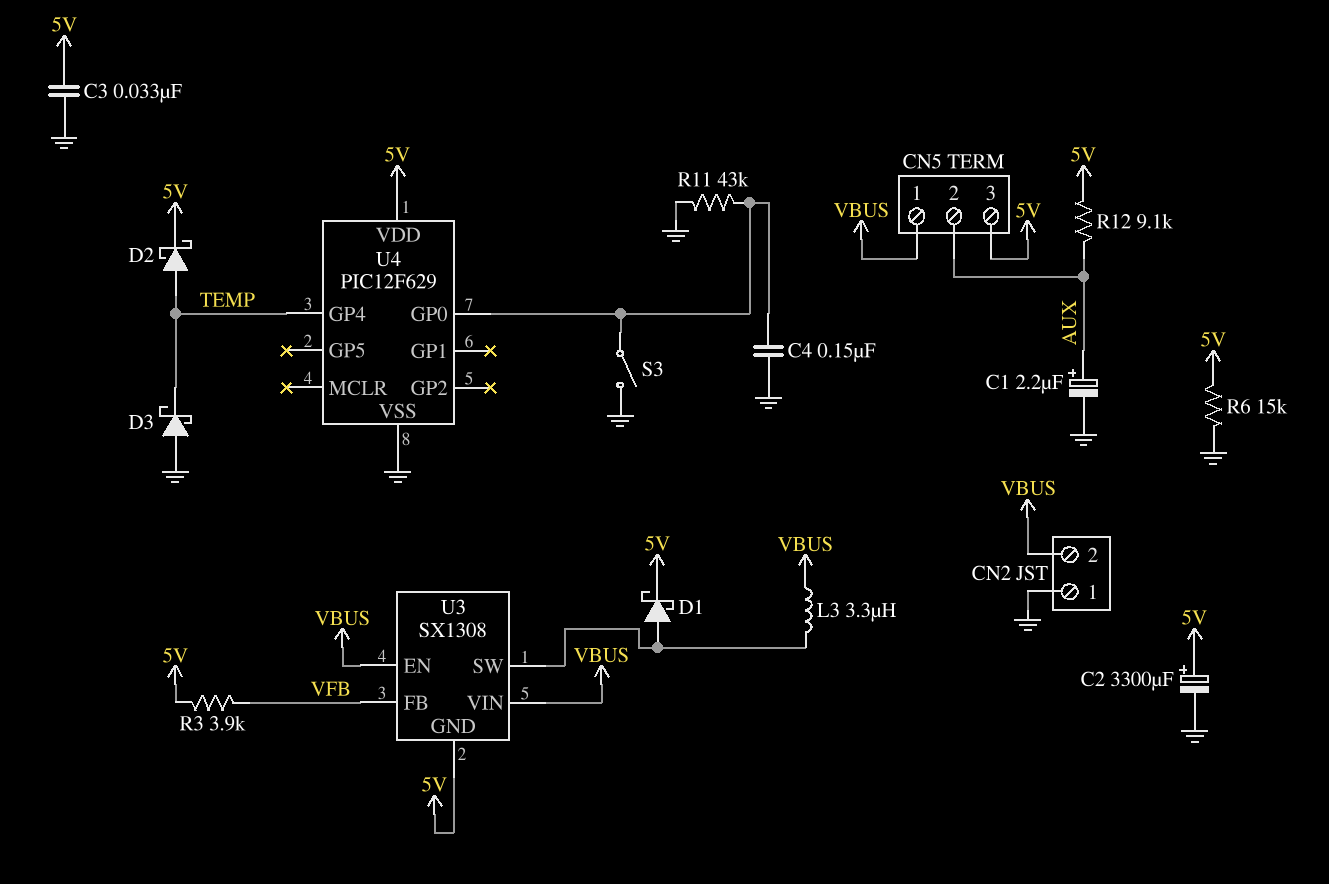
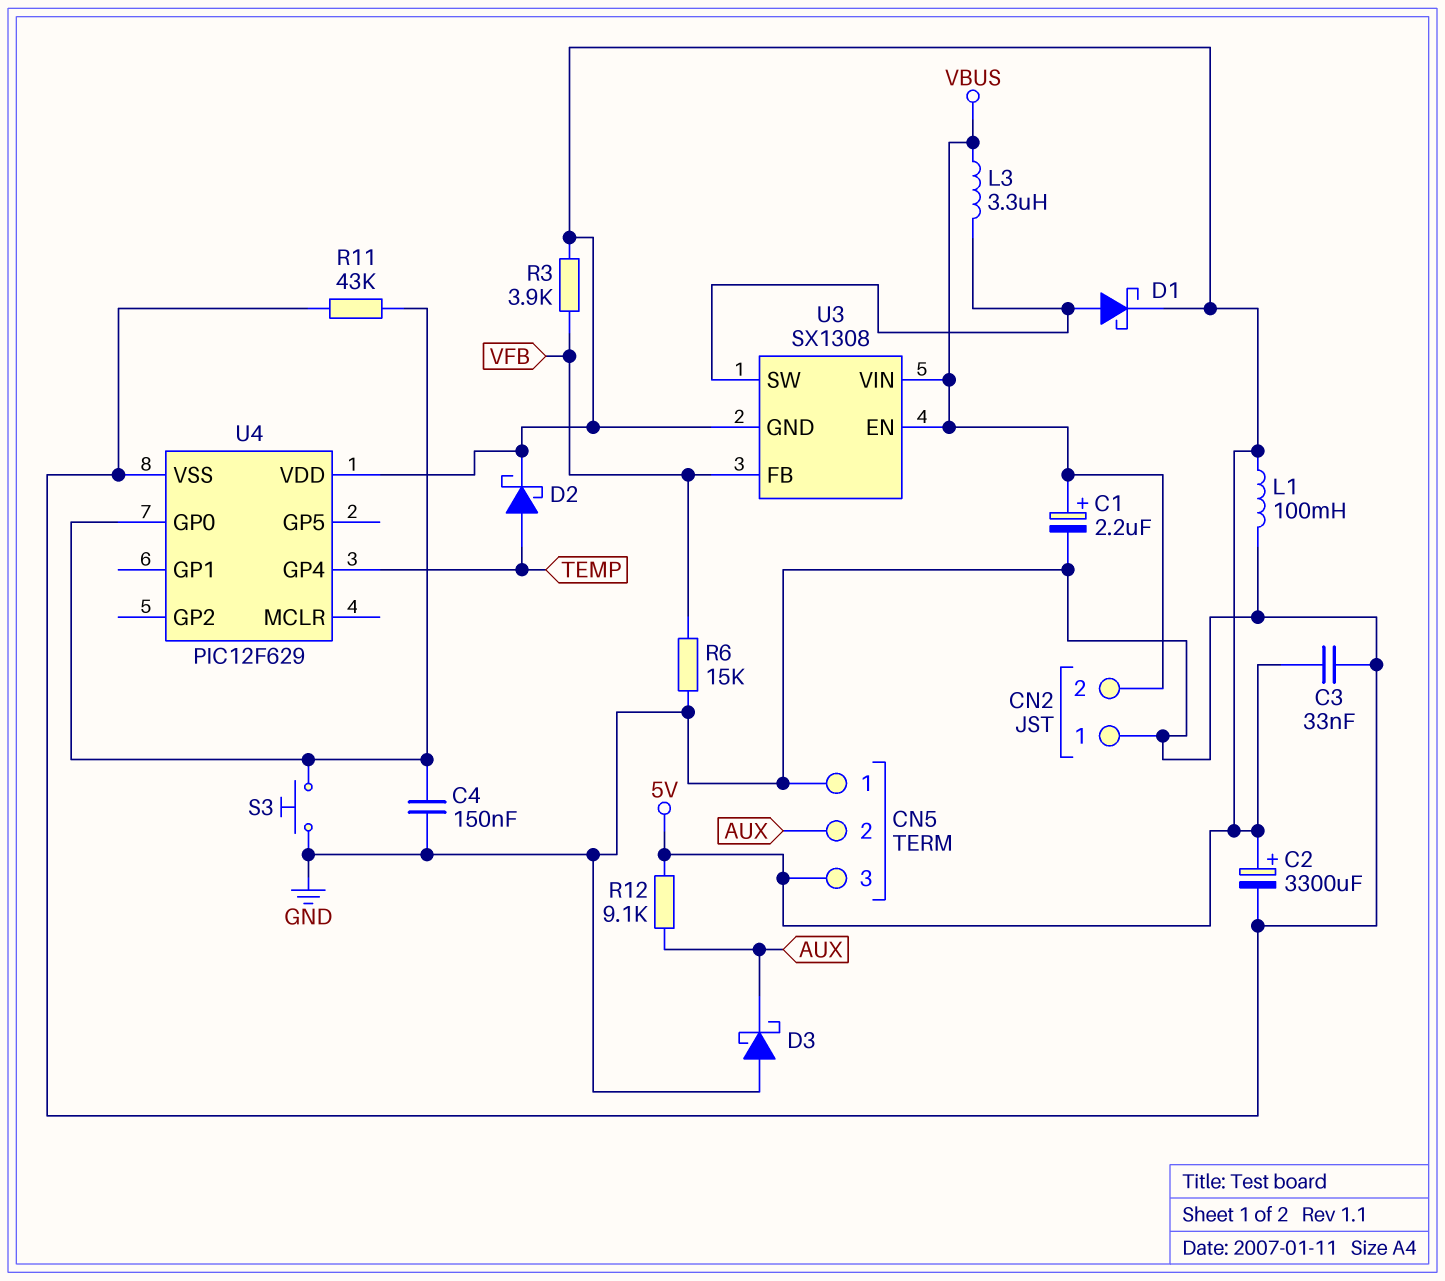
C1: 2.2uF (plus AUX, minus GND) -> 2.2uF (plus VBUS, minus GND)
CN5 pin 1: VBUS -> GND
D3: schottky (A GND, K TEMP) -> schottky (A GND, K AUX)
L1: none -> 100mH (5V, GND)
R6: 15k (5V, GND) -> 15k (GND, VFB)
S3: switch (GND, U4/GP0) -> button (GND, U4/GP0)

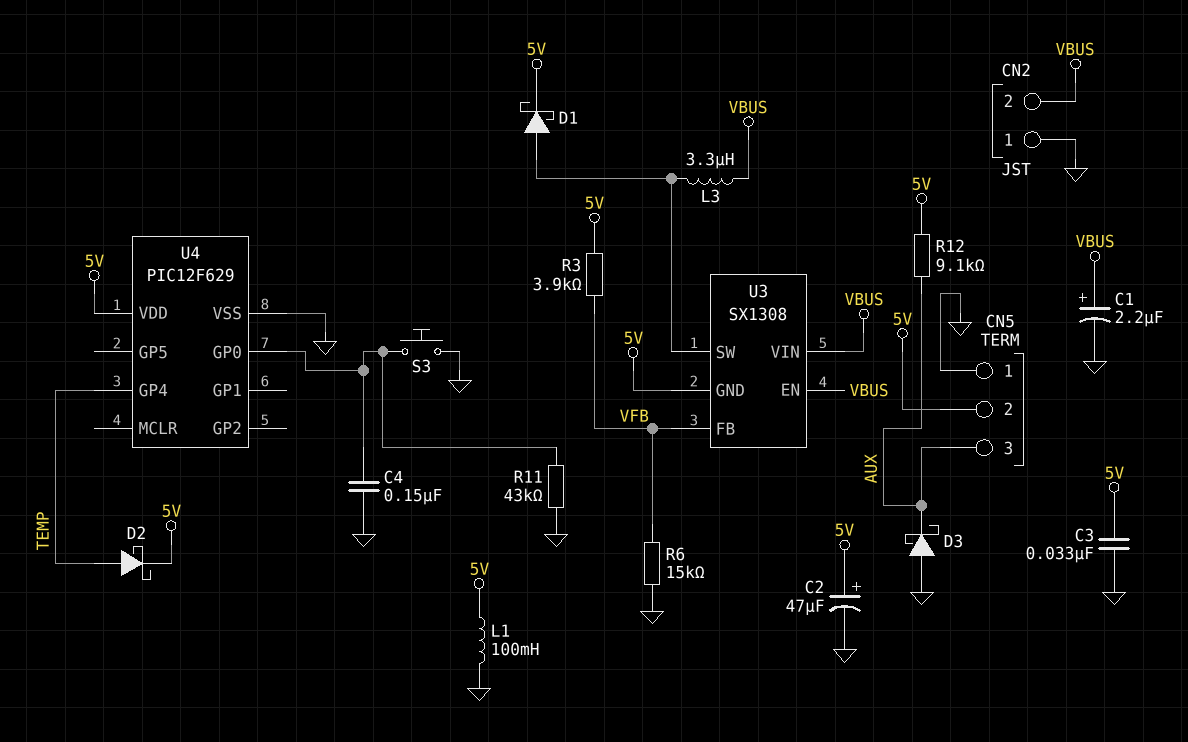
C2: 3300uF (plus 5V, minus GND) -> 47uF (plus 5V, minus GND)
CN5 pin 2: AUX -> 5V
CN5 pin 3: 5V -> AUX

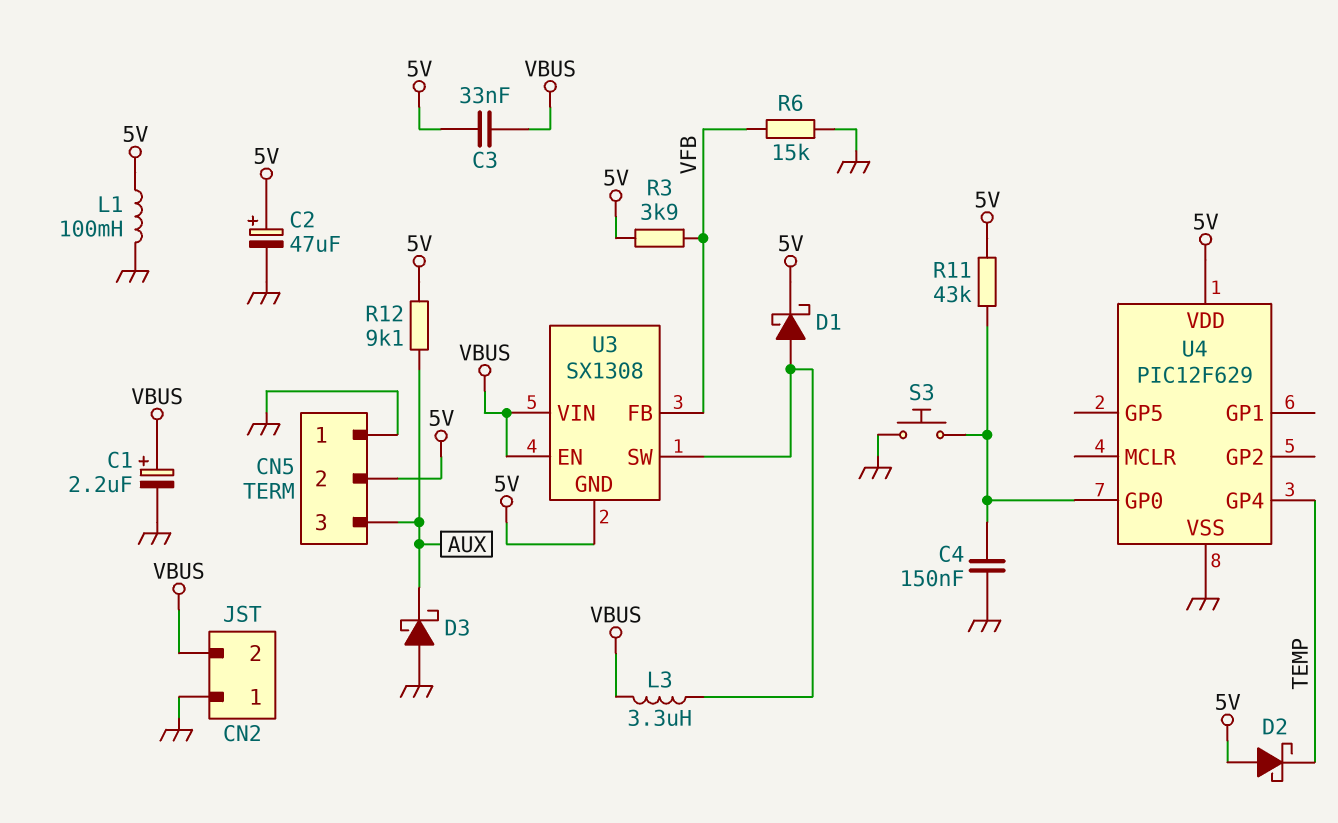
C3: 33nF (5V, GND) -> 33nF (5V, VBUS)
D2: schottky (A TEMP, K 5V) -> schottky (A 5V, K TEMP)
R11: 43k (GND, U4/GP0) -> 43k (5V, U4/GP0)

